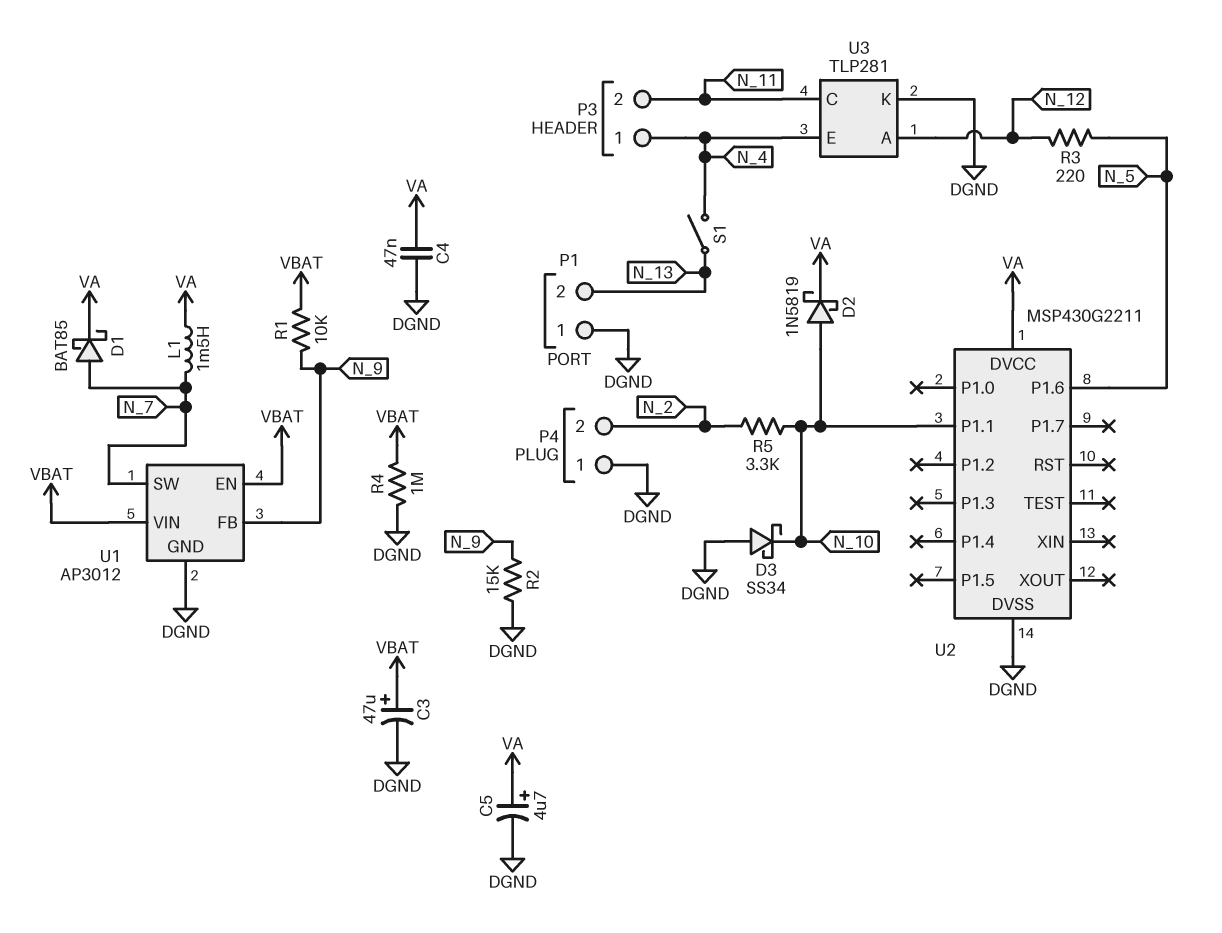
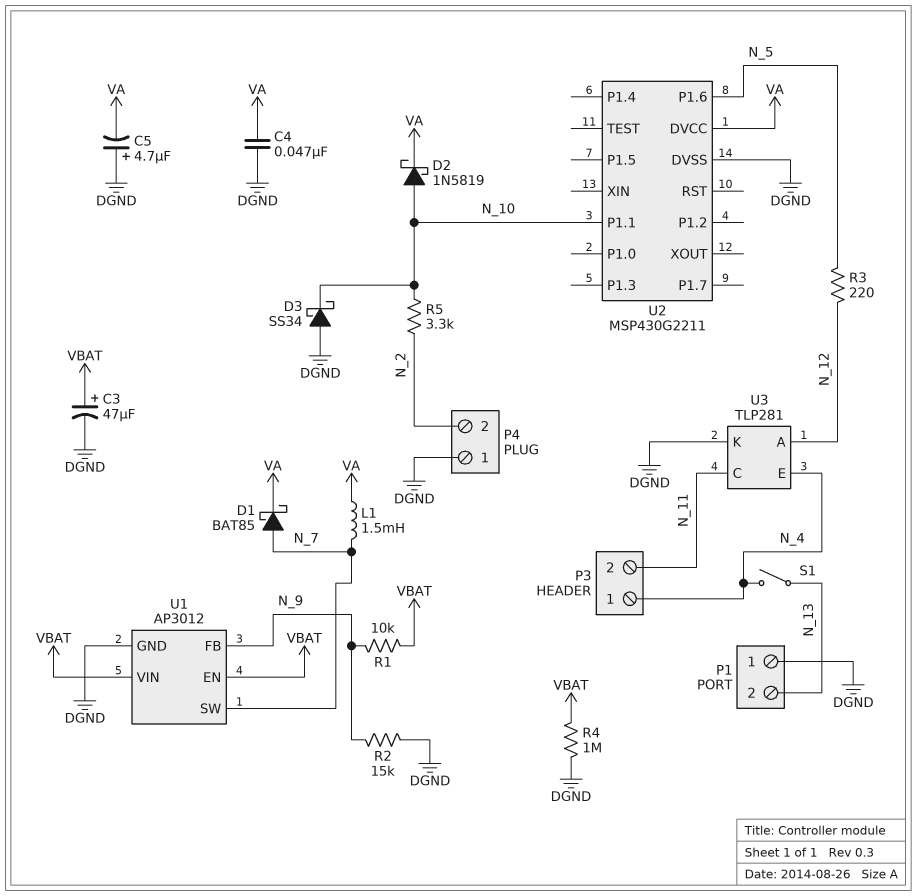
C5: 4.7uF (plus VA, minus DGND) -> 4.7uF (plus DGND, minus VA)

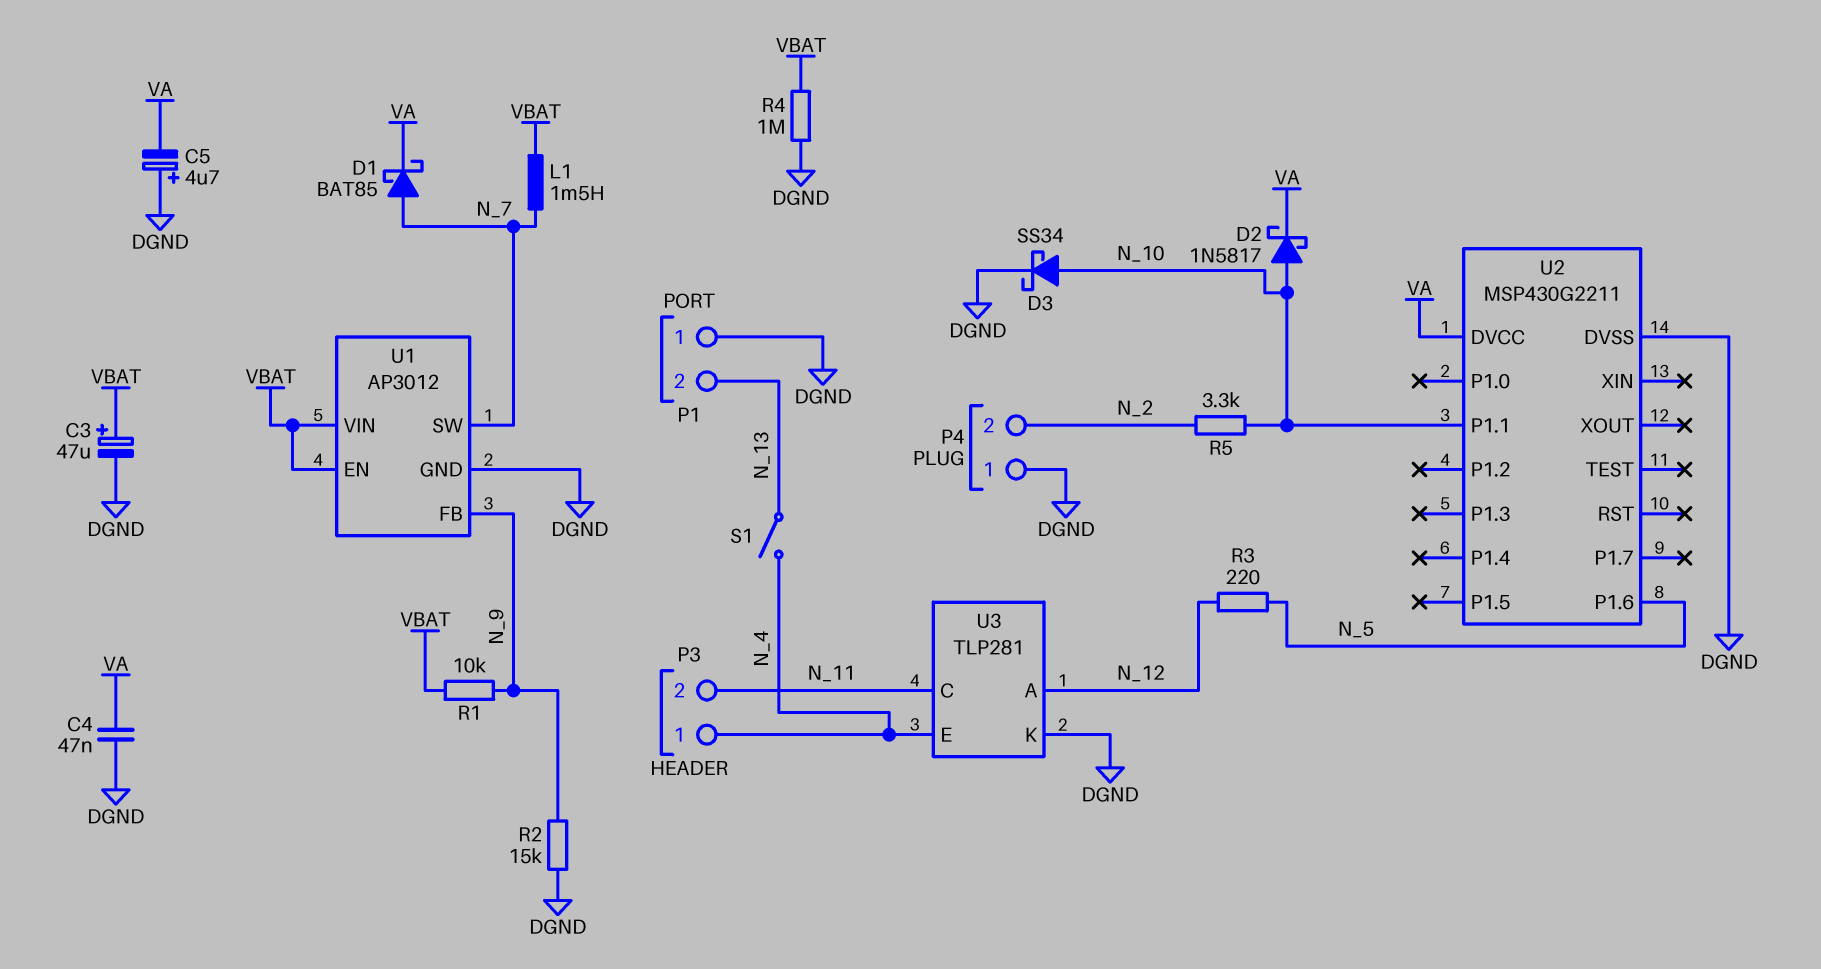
D2: schottky 1N5819 (A N_10, K VA) -> schottky 1N5817 (A N_10, K VA)
D3: schottky SS34 (A DGND, K N_10) -> schottky SS34 (A N_10, K DGND)
L1: 1.5mH (N_7, VA) -> 1.5mH (N_7, VBAT)

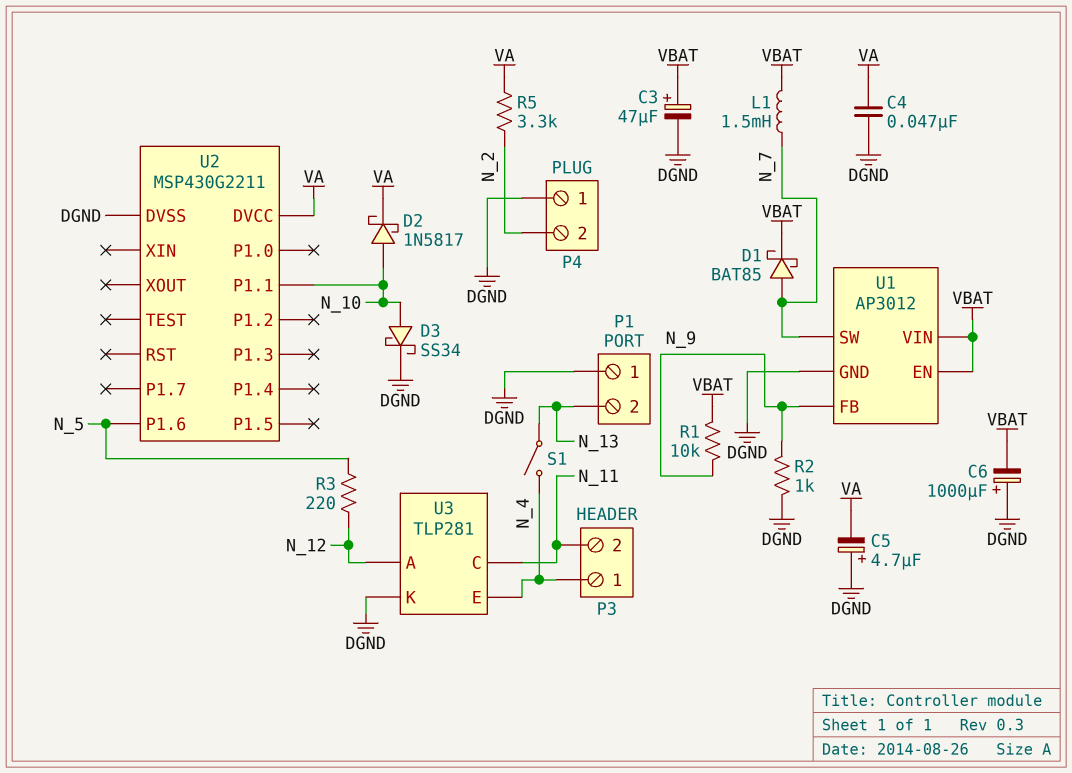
C6: none -> 1000uF (plus DGND, minus VBAT)
D1: schottky BAT85 (A N_7, K VA) -> schottky BAT85 (A N_7, K VBAT)
R2: 15k (DGND, N_9) -> 1k (DGND, N_9)
R4: 1M (DGND, VBAT) -> none
R5: 3.3k (N_2, N_10) -> 3.3k (N_2, VA)

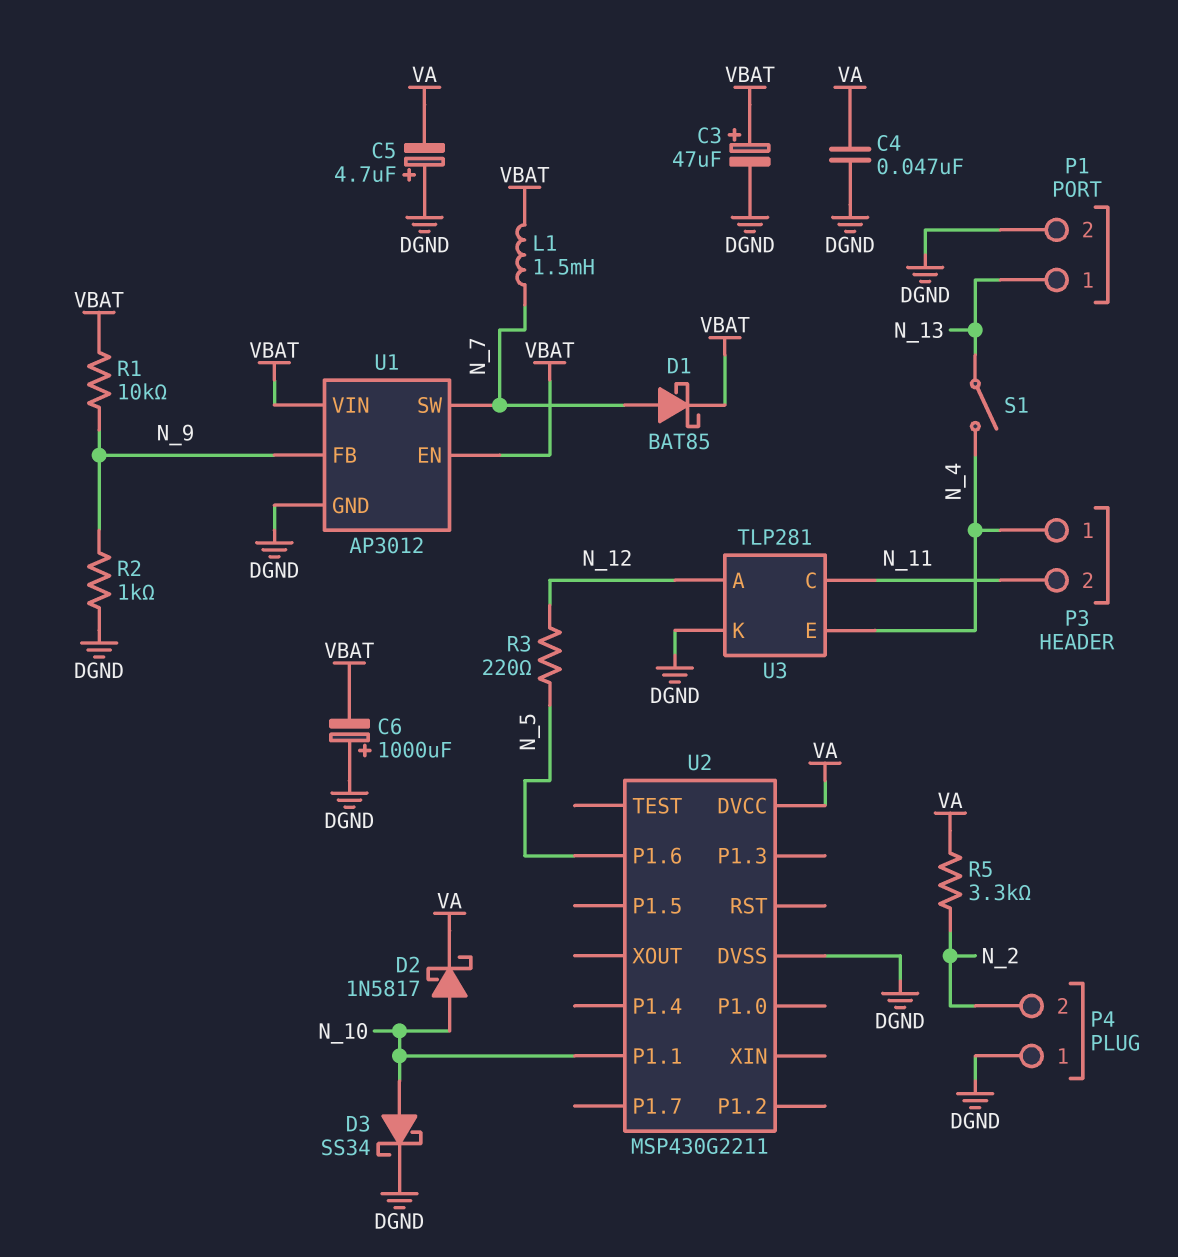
P1 pin 1: DGND -> N_13
P1 pin 2: N_13 -> DGND

